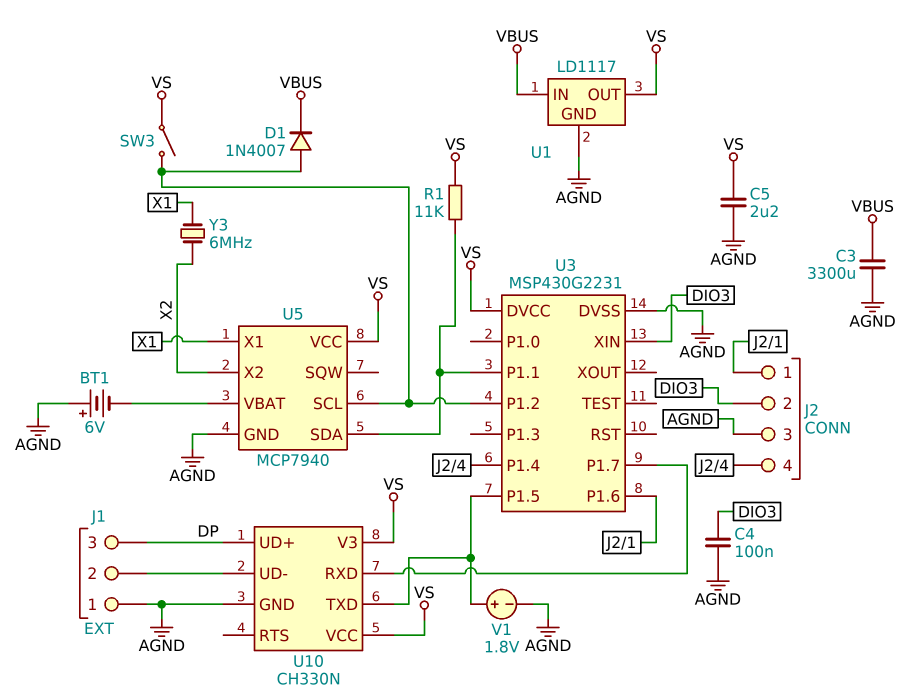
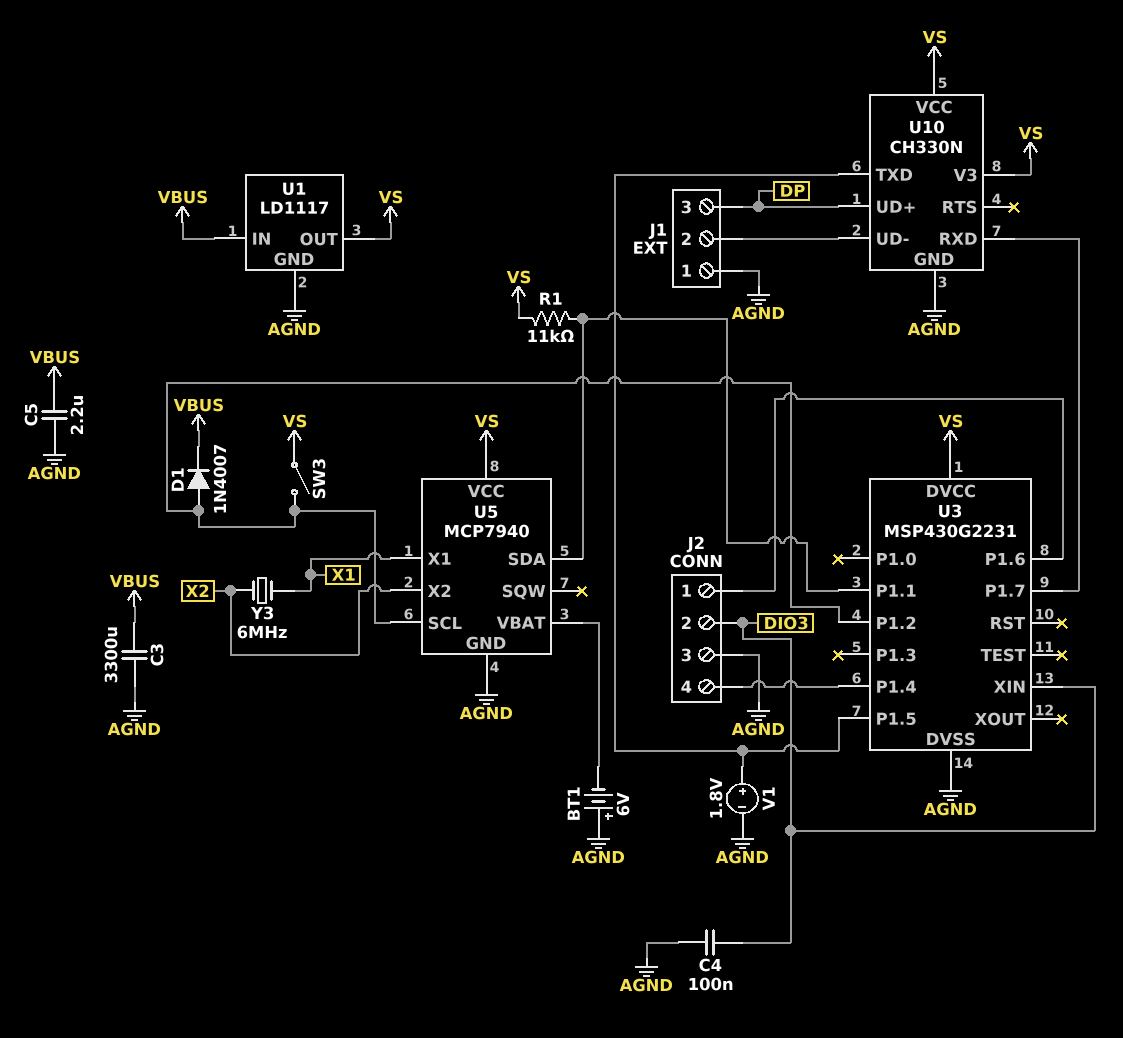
C5: 2.2uF (AGND, VS) -> 2.2uF (AGND, VBUS)

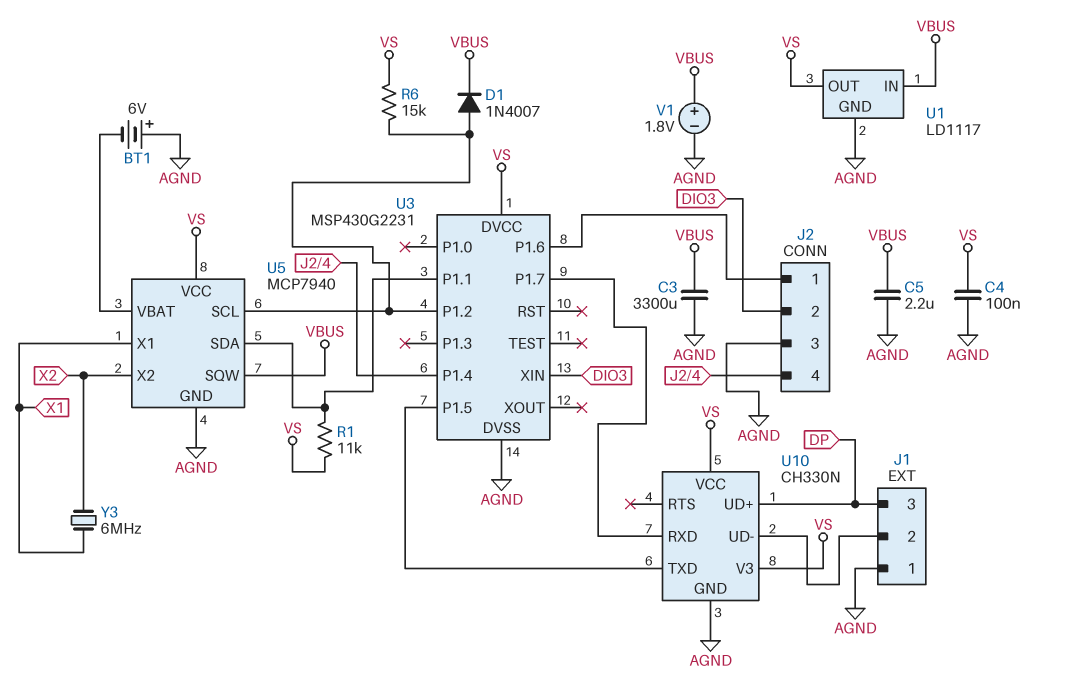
C4: 100nF (AGND, DIO3) -> 100nF (AGND, VS)
R6: none -> 15k (U3/P1.2, VS)
SW3: switch (U3/P1.2, VS) -> none
U5 pin SQW: none -> VBUS
V1: 1.8V (plus U3/P1.5, minus AGND) -> 1.8V (plus VBUS, minus AGND)

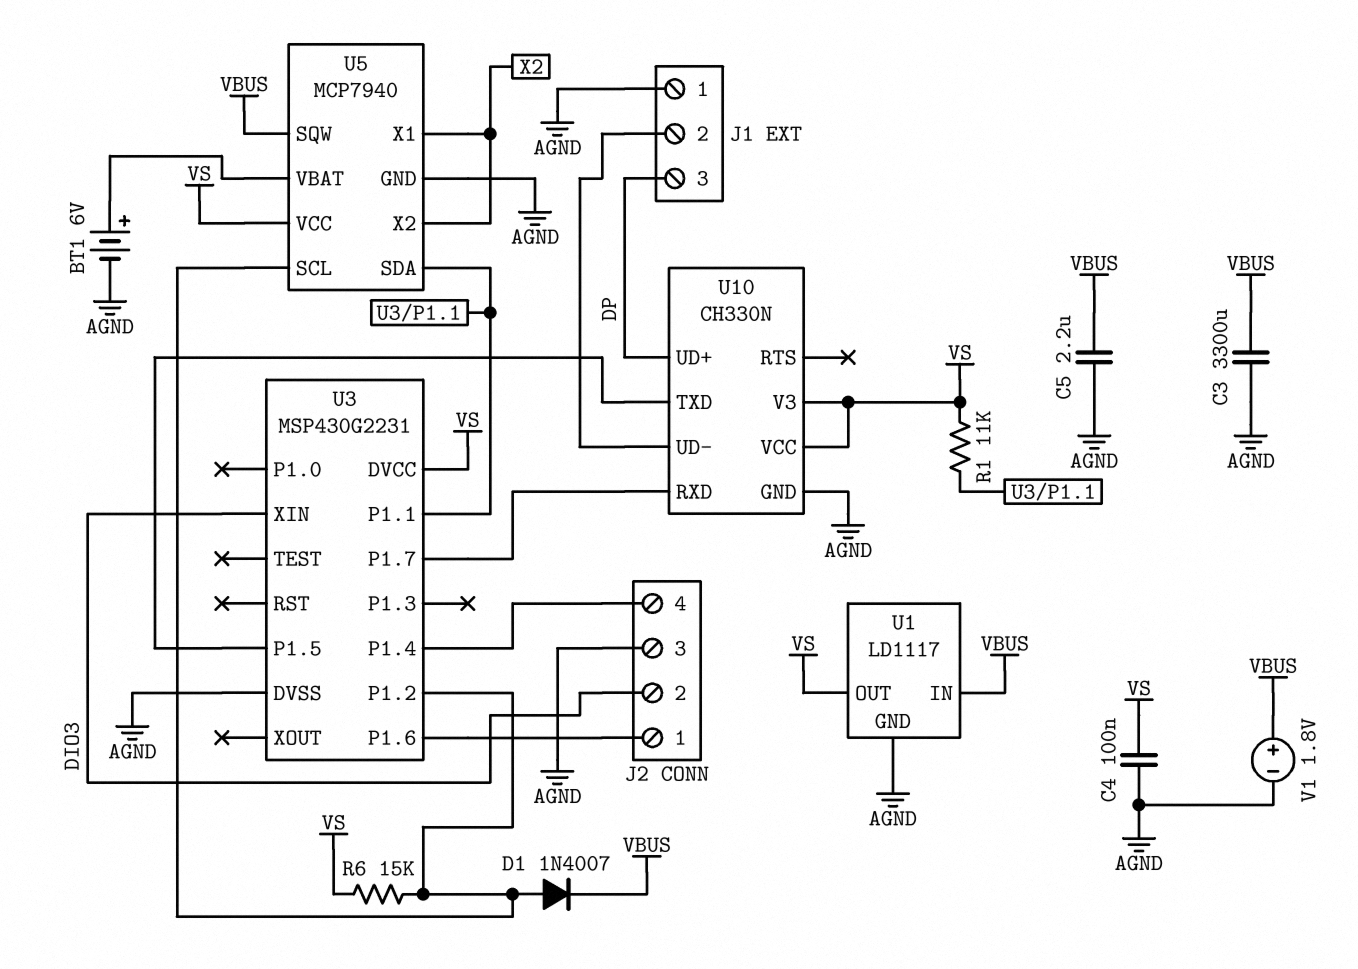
BT1: 6V (plus AGND, minus U5/VBAT) -> 6V (plus U5/VBAT, minus AGND)
U5 pin X1: X1 -> X2
Y3: 6MHz (X1, X2) -> none

